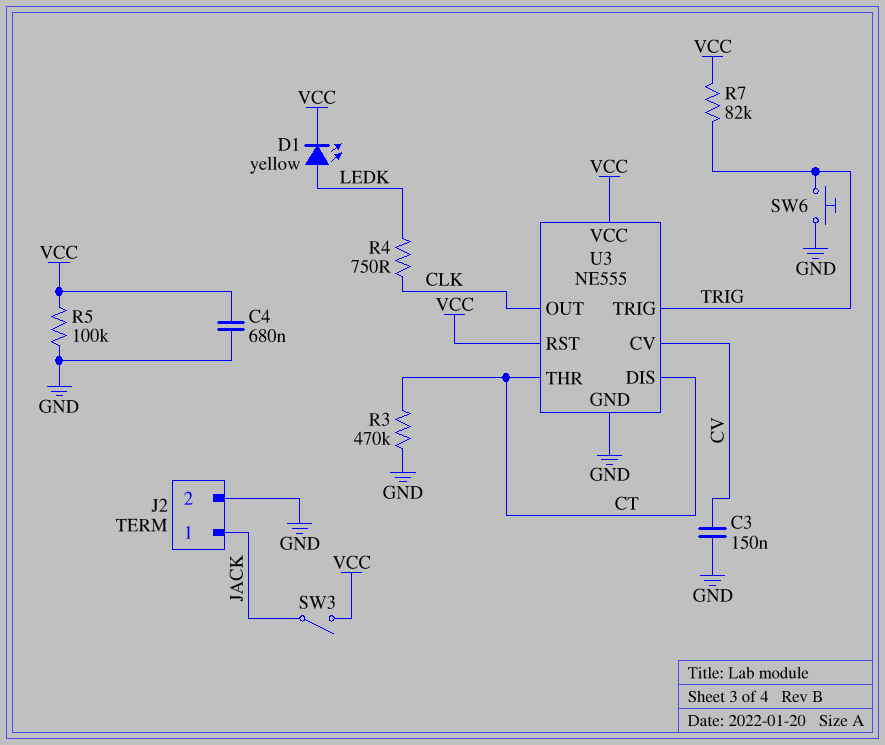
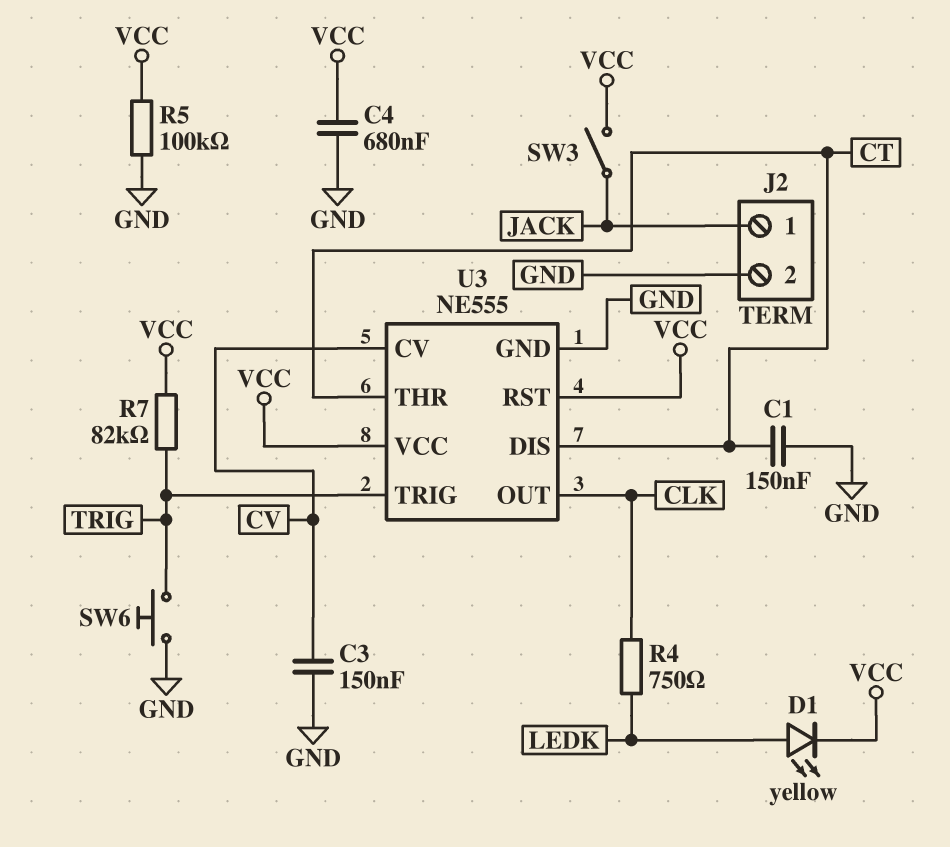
C1: none -> 150nF (CT, GND)
R3: 470k (CT, GND) -> none

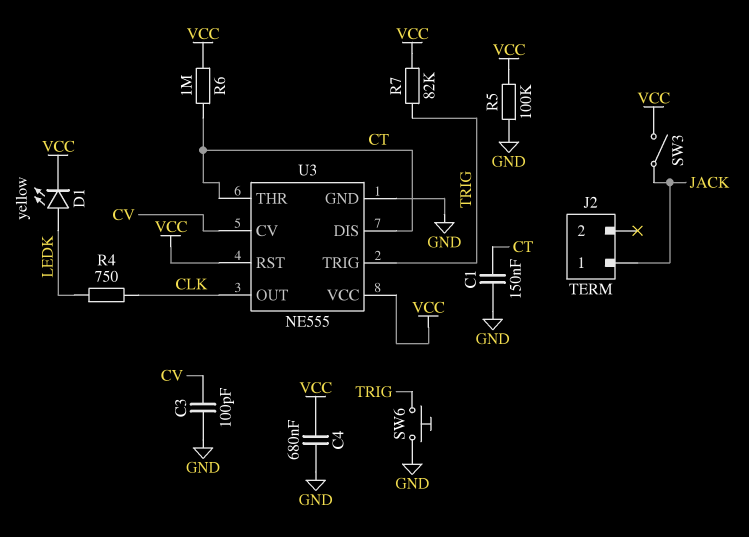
C3: 150nF (CV, GND) -> 100pF (CV, GND)
J2 pin 2: GND -> none
R6: none -> 1M (CT, VCC)

